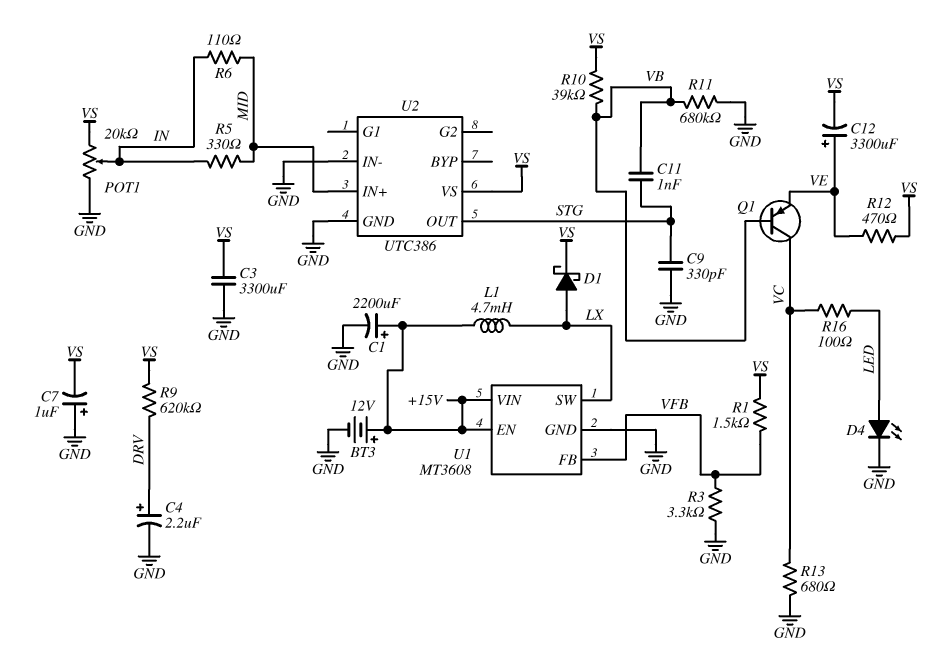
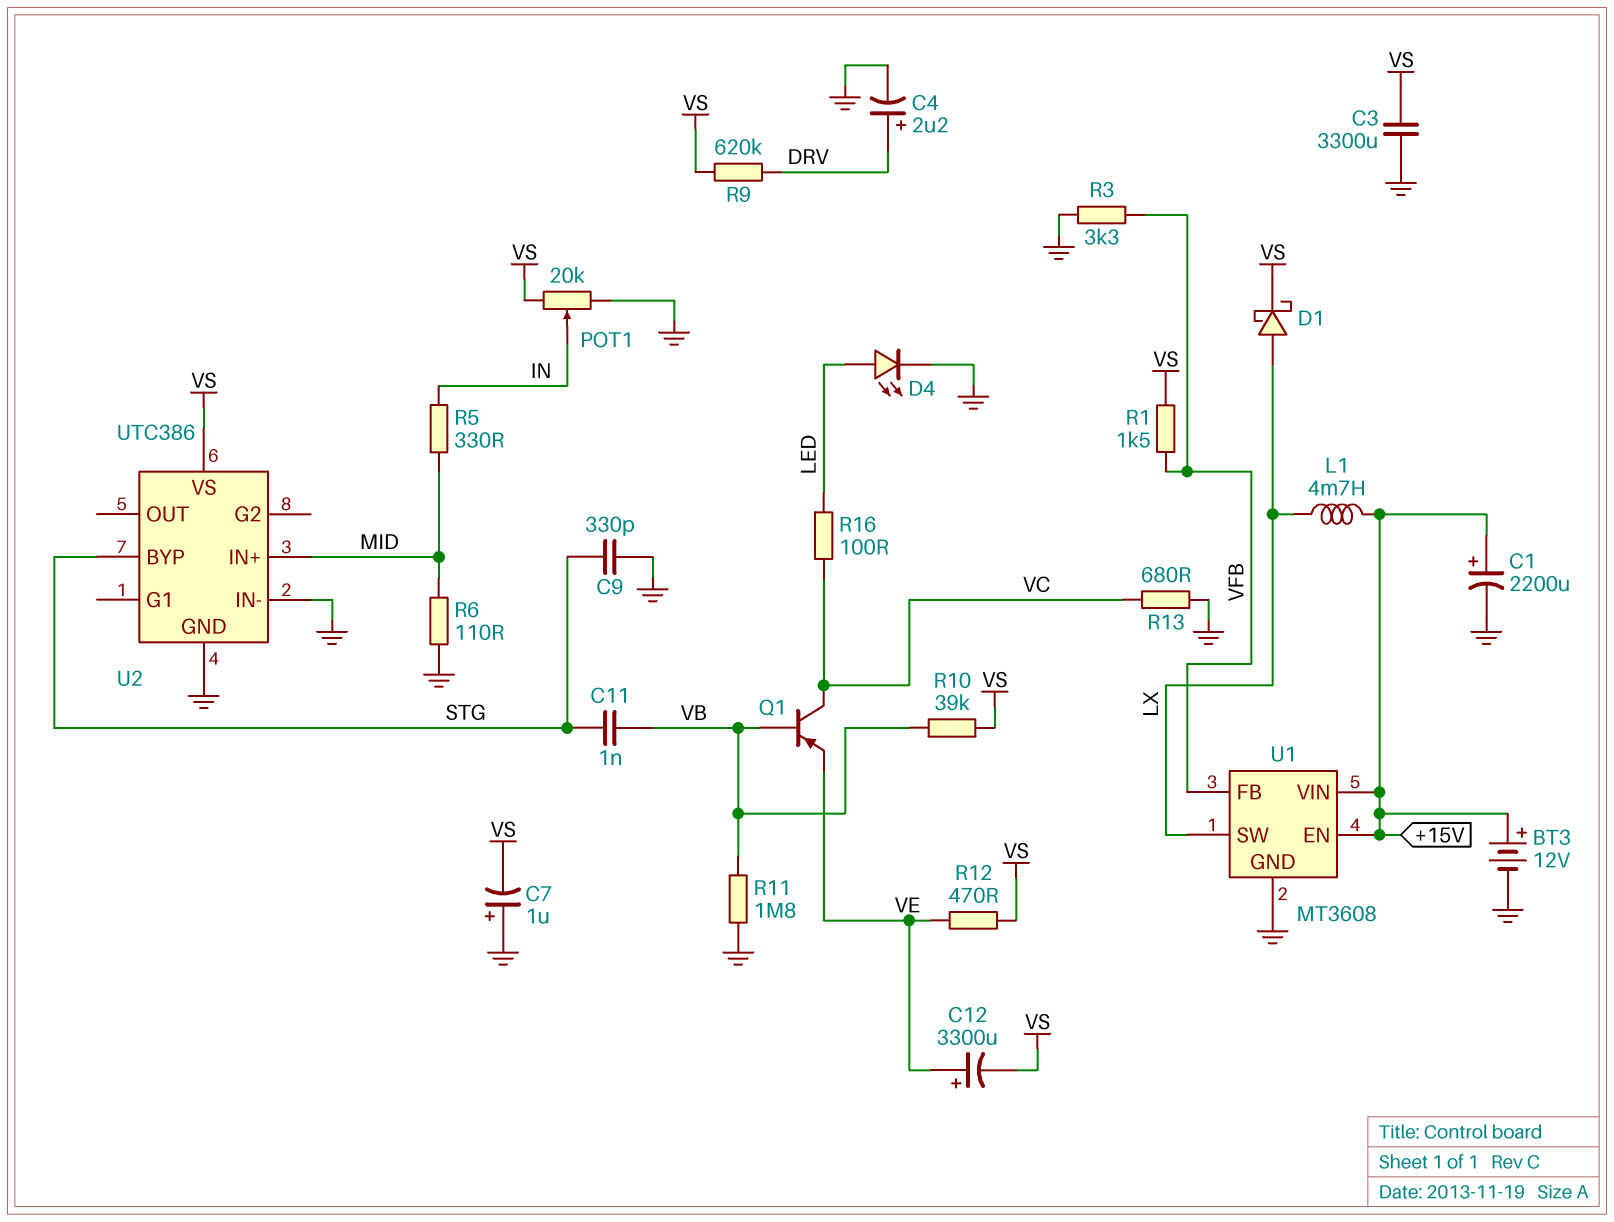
R6: 110 (IN, MID) -> 110 (GND, MID)
R11: 680k (GND, VB) -> 1.8M (GND, VB)
U2 pin BYP: none -> STG
U2 pin OUT: STG -> none

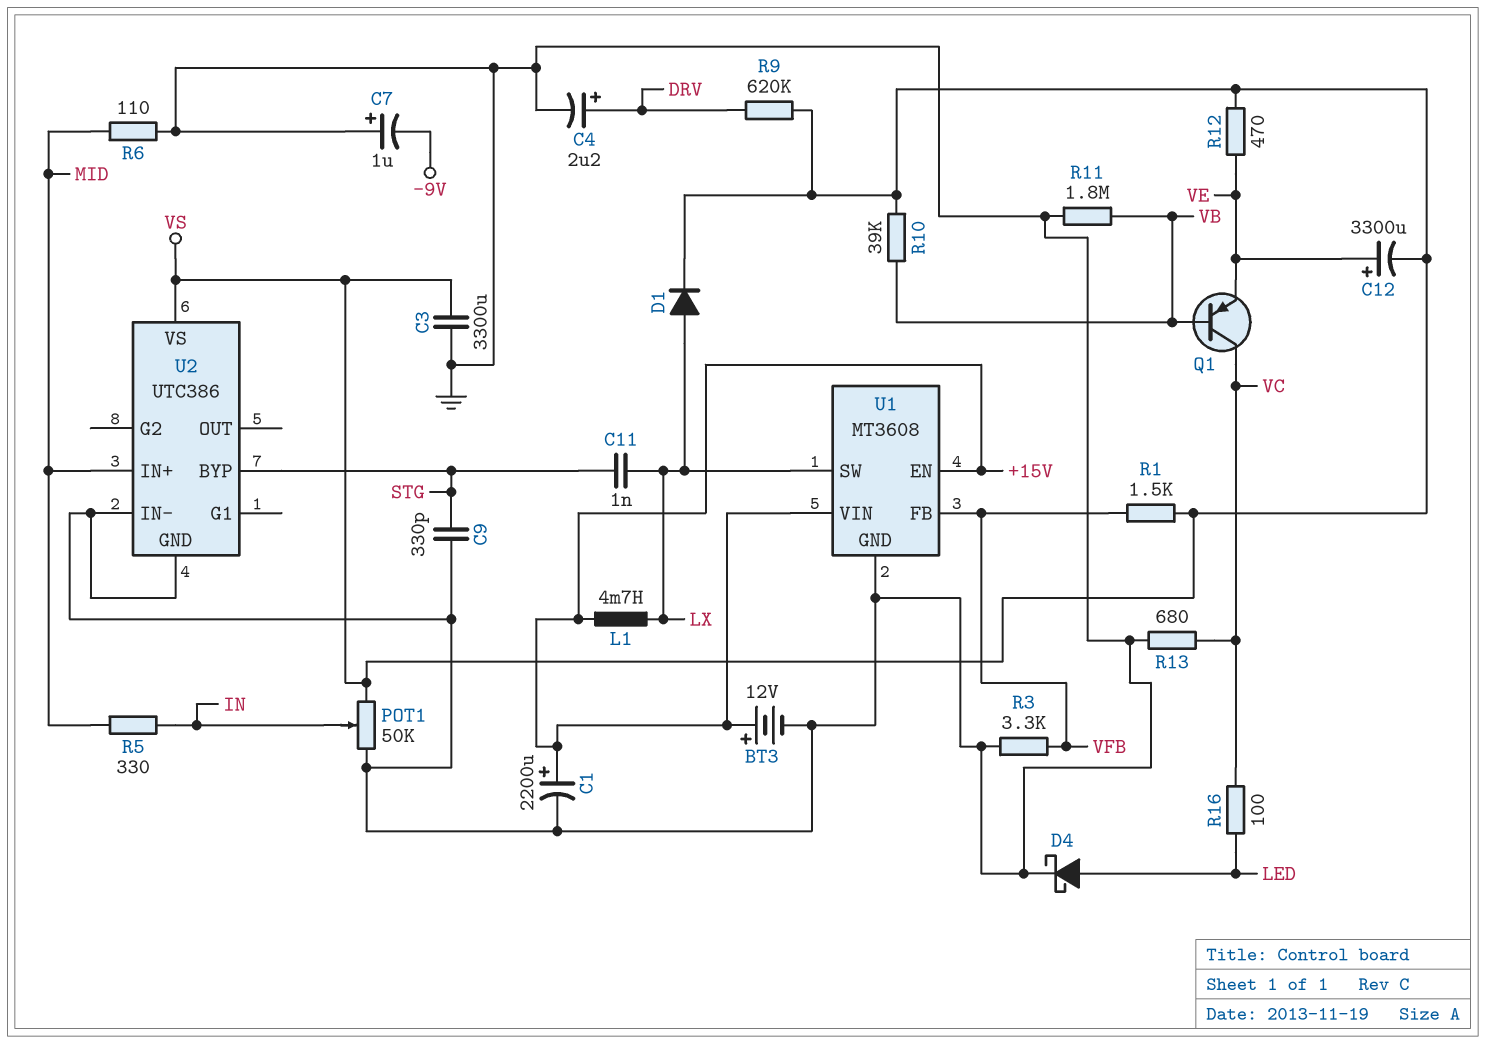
C7: 1uF (plus GND, minus VS) -> 1uF (plus GND, minus -9V)
C11: 1nF (STG, VB) -> 1nF (LX, STG)
D1: schottky (A LX, K VS) -> diode (A LX, K VS)
D4: LED (A LED, K GND) -> schottky (A LED, K GND)
POT1: 20k (GND, VS, wiper IN) -> 50k (GND, VS, wiper IN)

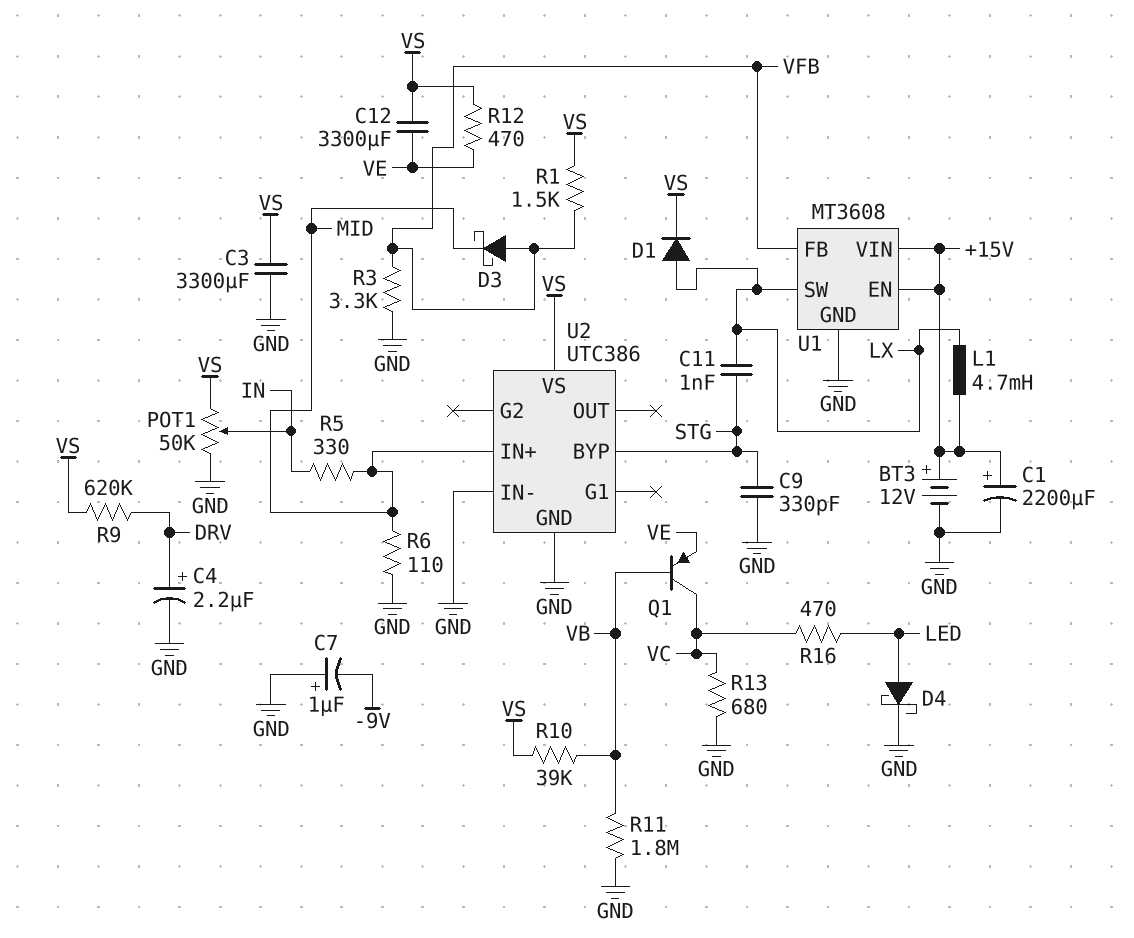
C12: 3300uF (plus VE, minus VS) -> 3300uF (VE, VS)
D3: none -> schottky (A VFB, K MID)
R16: 100 (LED, VC) -> 470 (LED, VC)

